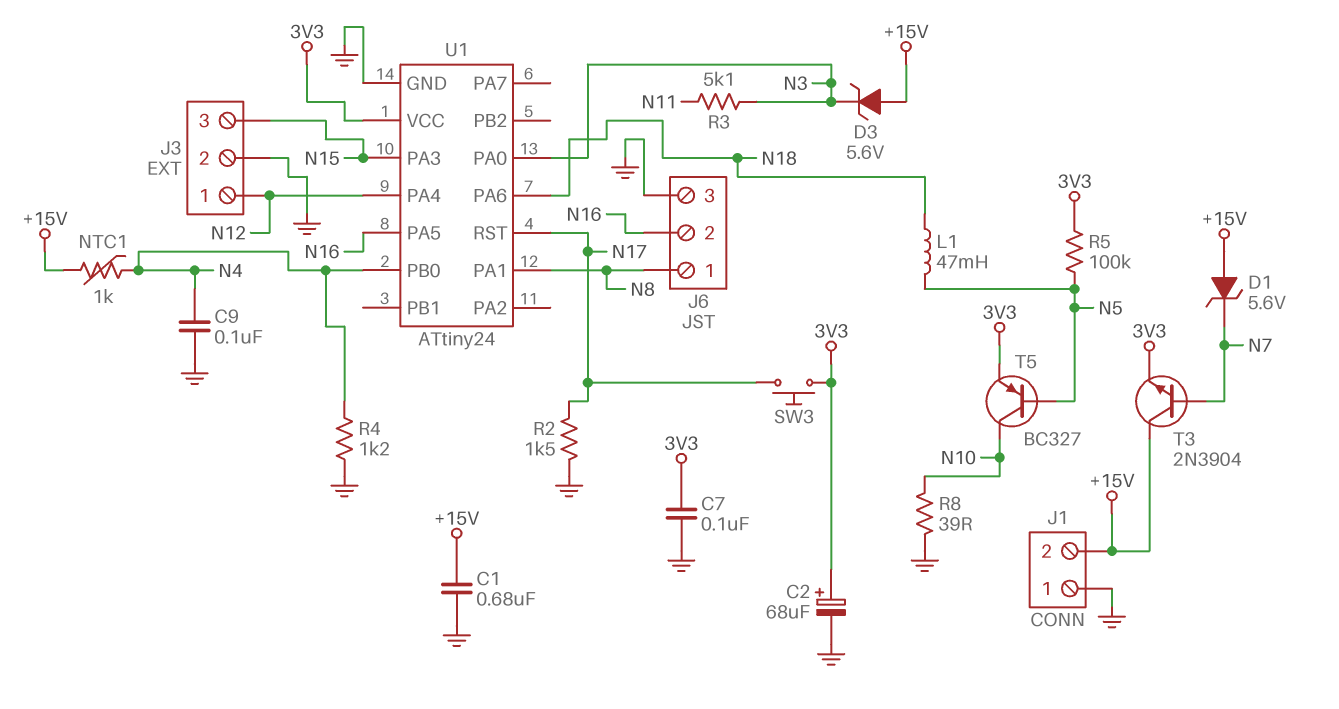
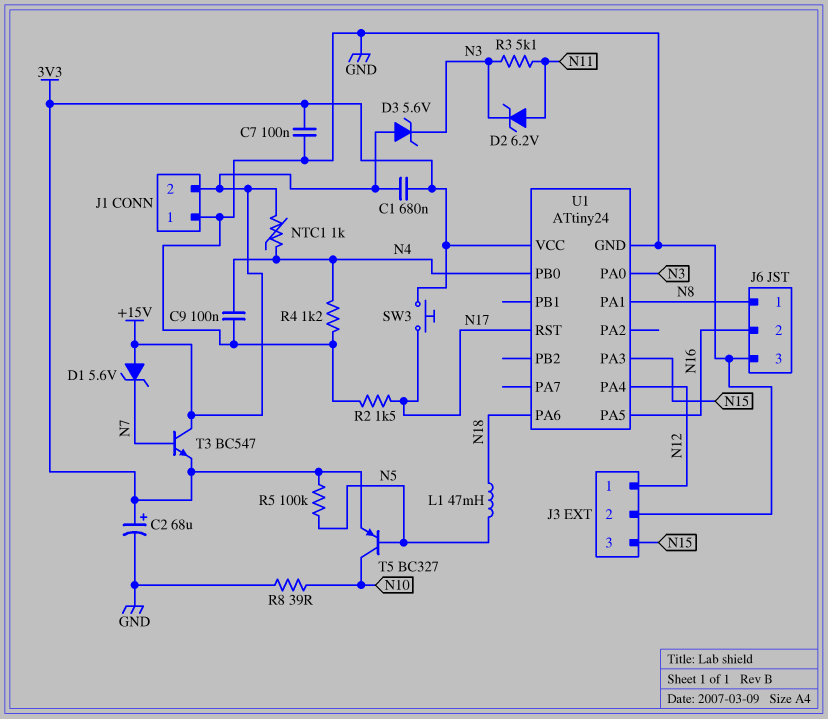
C1: 680nF (+15V, GND) -> 680nF (+15V, 3V3)
D2: none -> zener 6.2V (A N11, K N3)
T3: NPN 2N3904 (B N7, C +15V, E 3V3) -> NPN BC547 (B N7, C +15V, E 3V3)

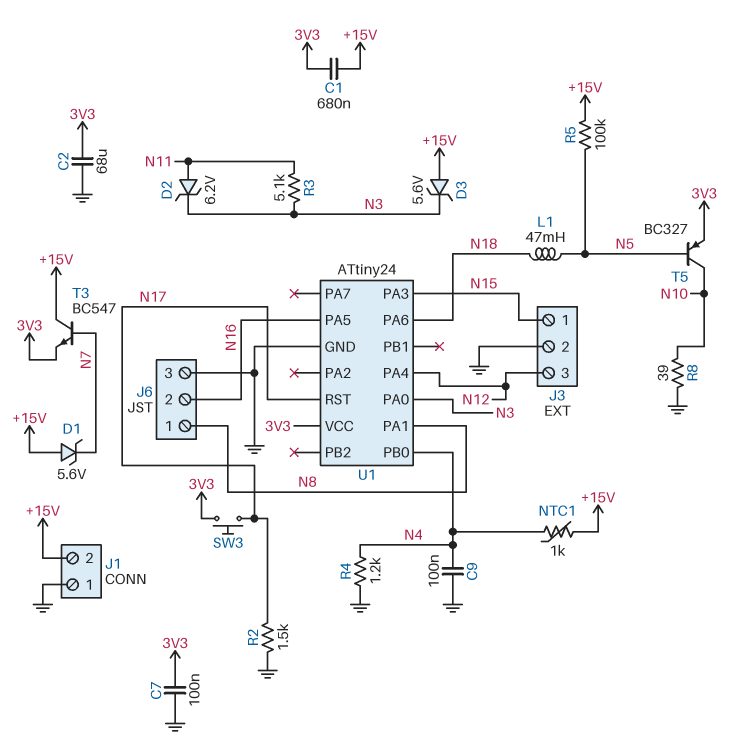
C2: 68uF (plus 3V3, minus GND) -> 68uF (3V3, GND)
J3 pin 1: N12 -> N15
J3 pin 3: N15 -> N12
R5: 100k (3V3, N5) -> 100k (+15V, N5)

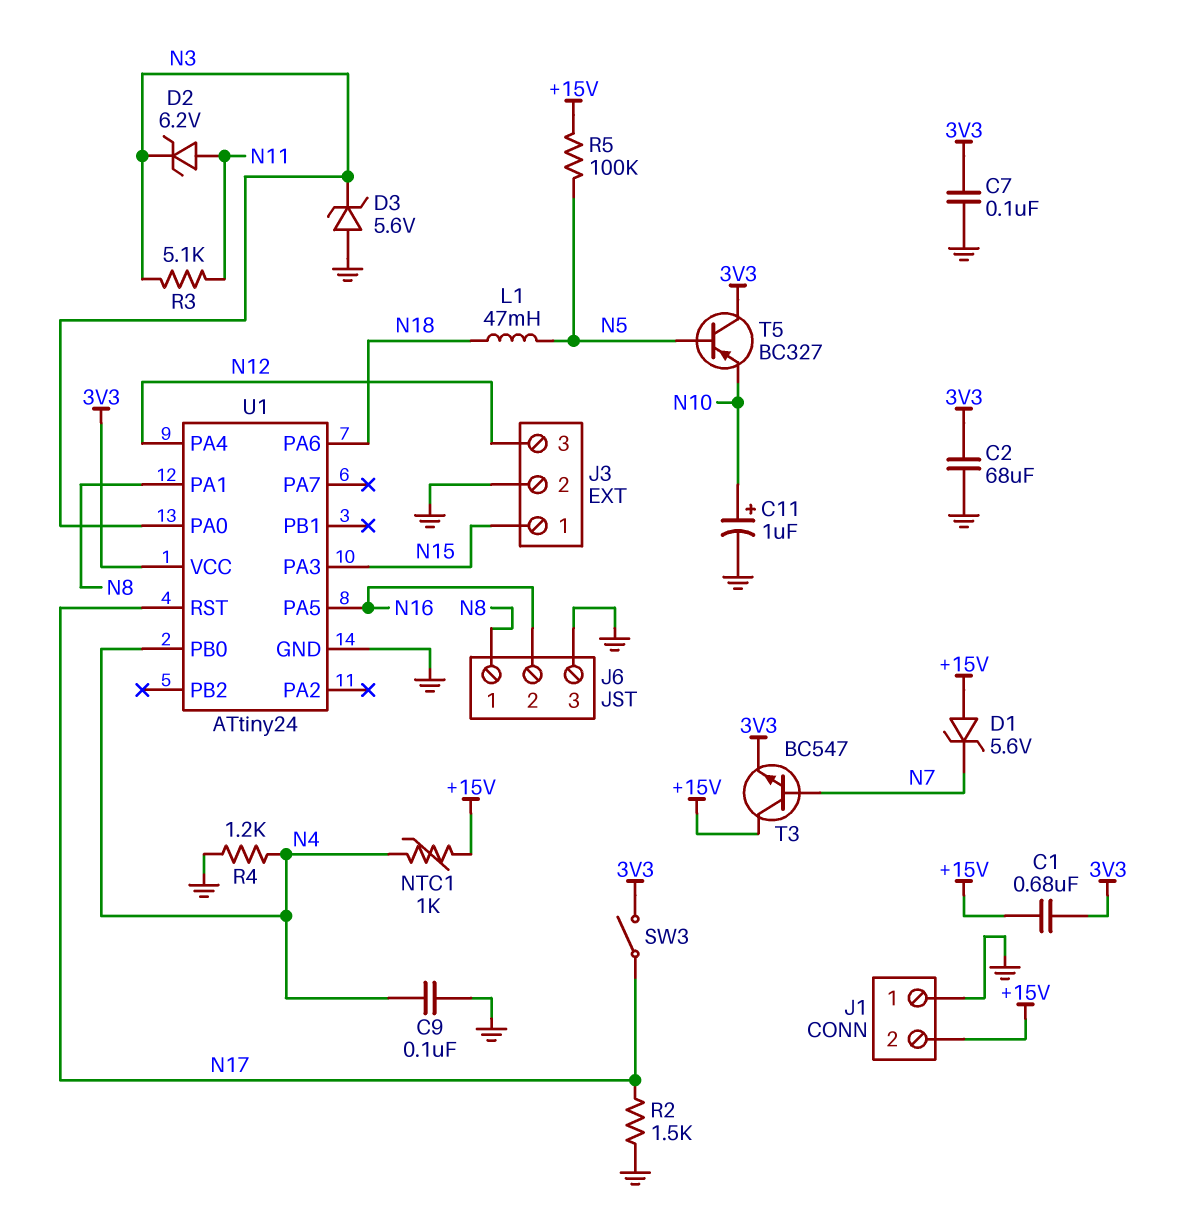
C11: none -> 1uF (plus N10, minus GND)
D3: zener 5.6V (A +15V, K N3) -> zener 5.6V (A GND, K N3)
R8: 39 (GND, N10) -> none
SW3: button (3V3, N17) -> switch (3V3, N17)
T5: PNP BC327 (B N5, C N10, E 3V3) -> PNP BC327 (B N5, C 3V3, E N10)

